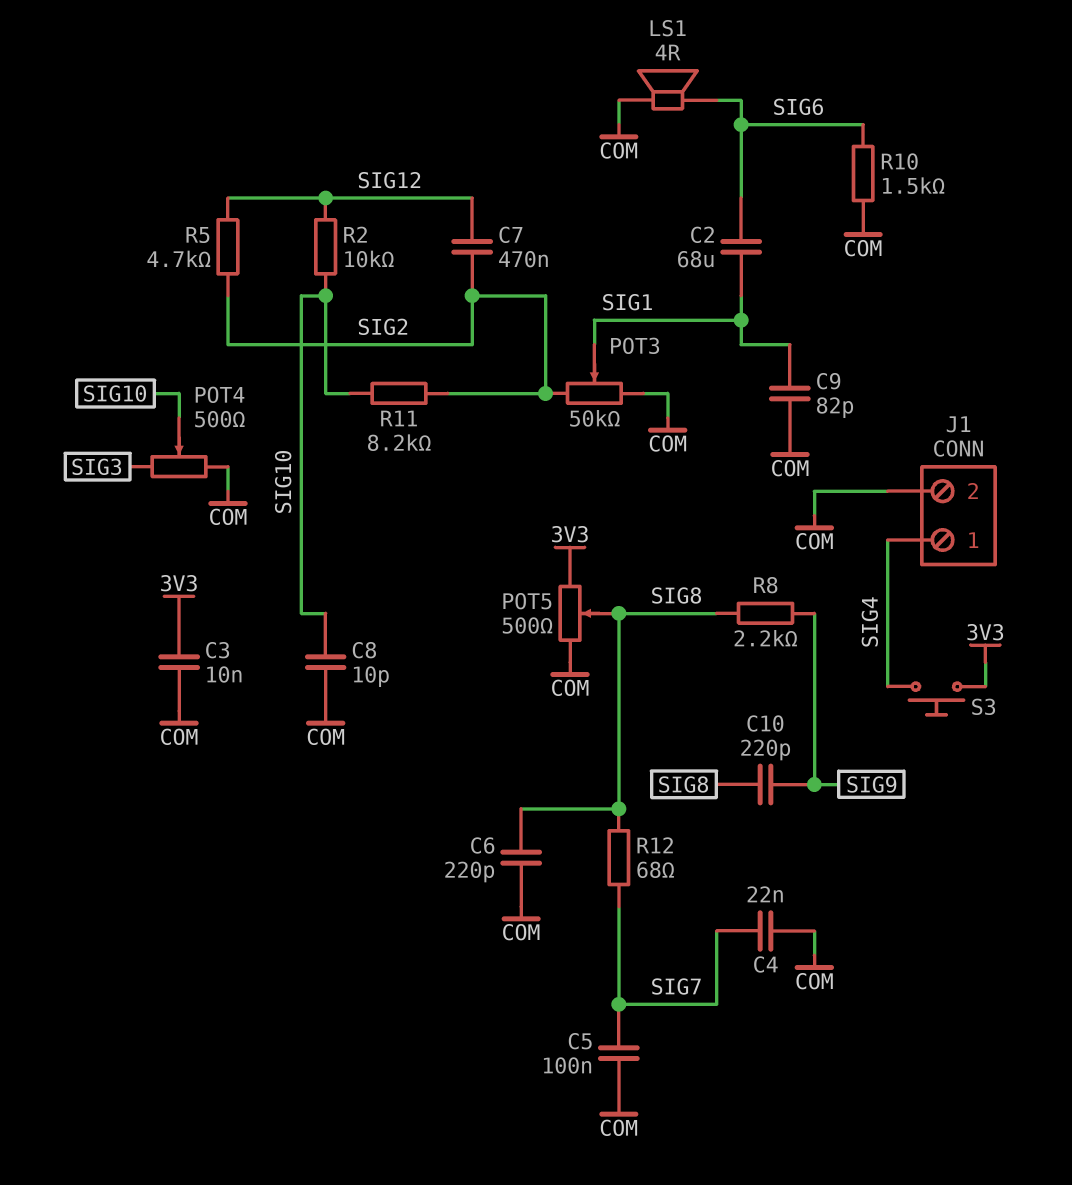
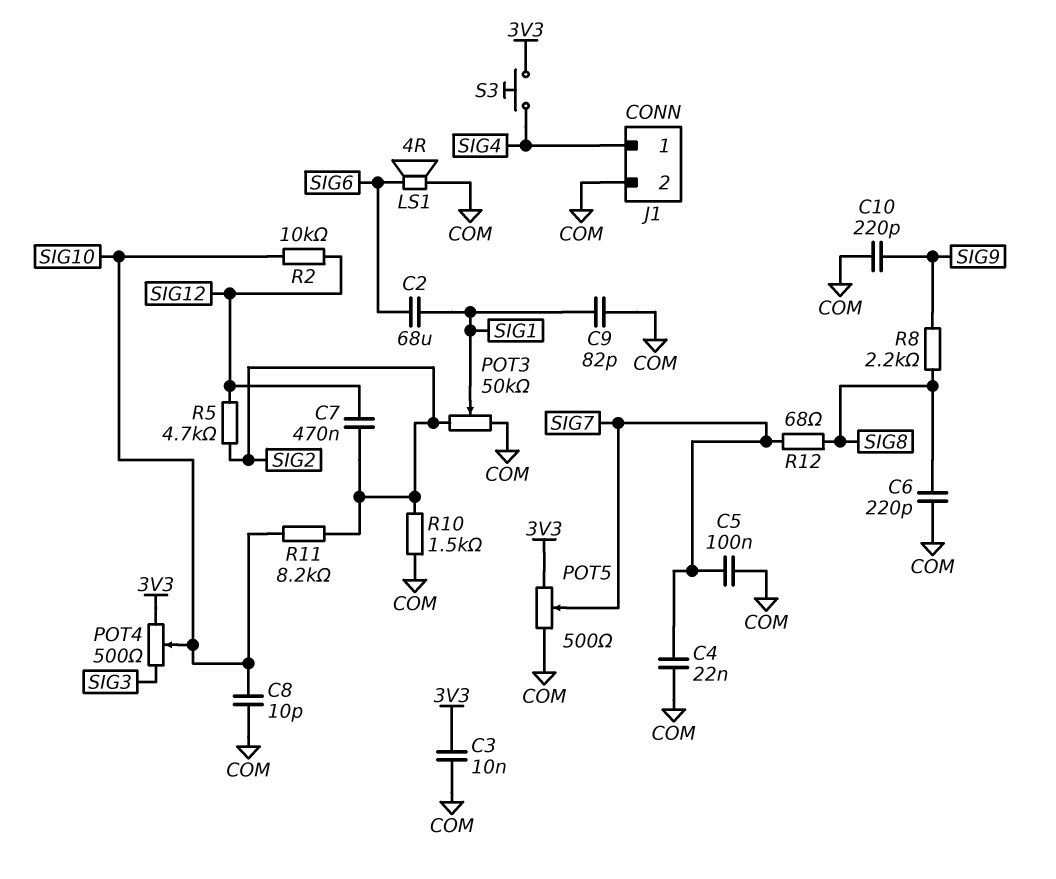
C10: 220pF (SIG8, SIG9) -> 220pF (COM, SIG9)
POT4: 500 (COM, SIG3, wiper SIG10) -> 500 (3V3, SIG3, wiper SIG10)
POT5: 500 (3V3, COM, wiper SIG8) -> 500 (3V3, COM, wiper SIG7)
R10: 1.5k (COM, SIG6) -> 1.5k (COM, SIG2)

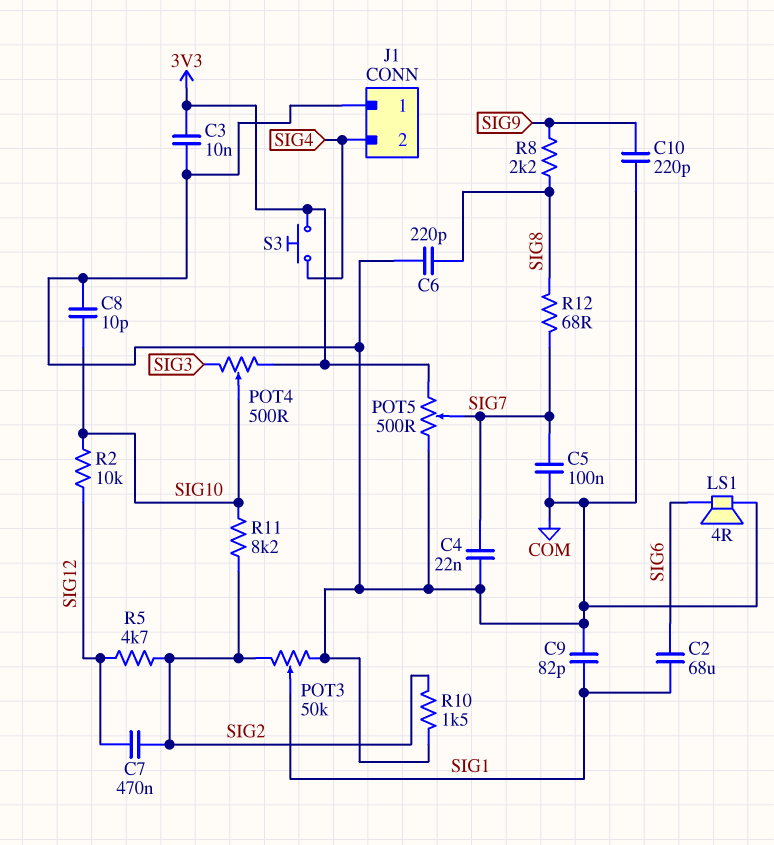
J1 pin 1: SIG4 -> COM
J1 pin 2: COM -> SIG4

